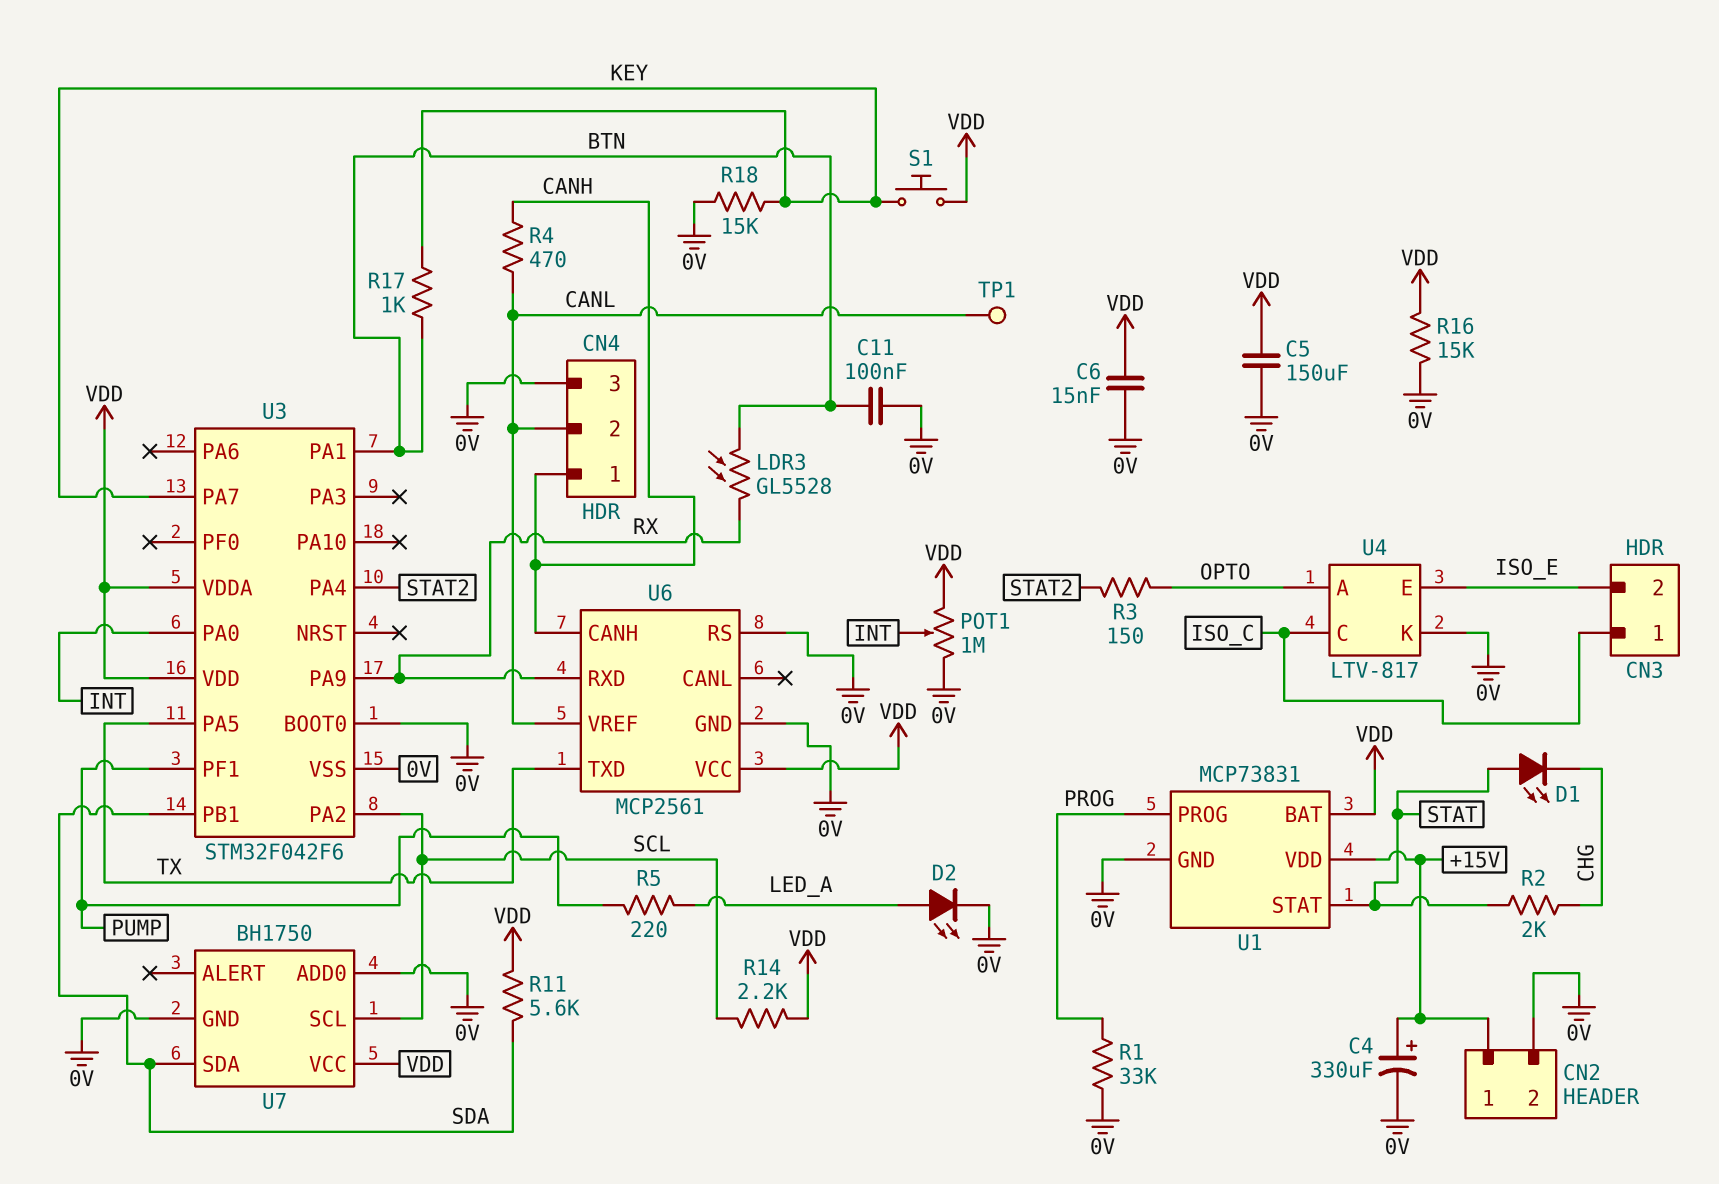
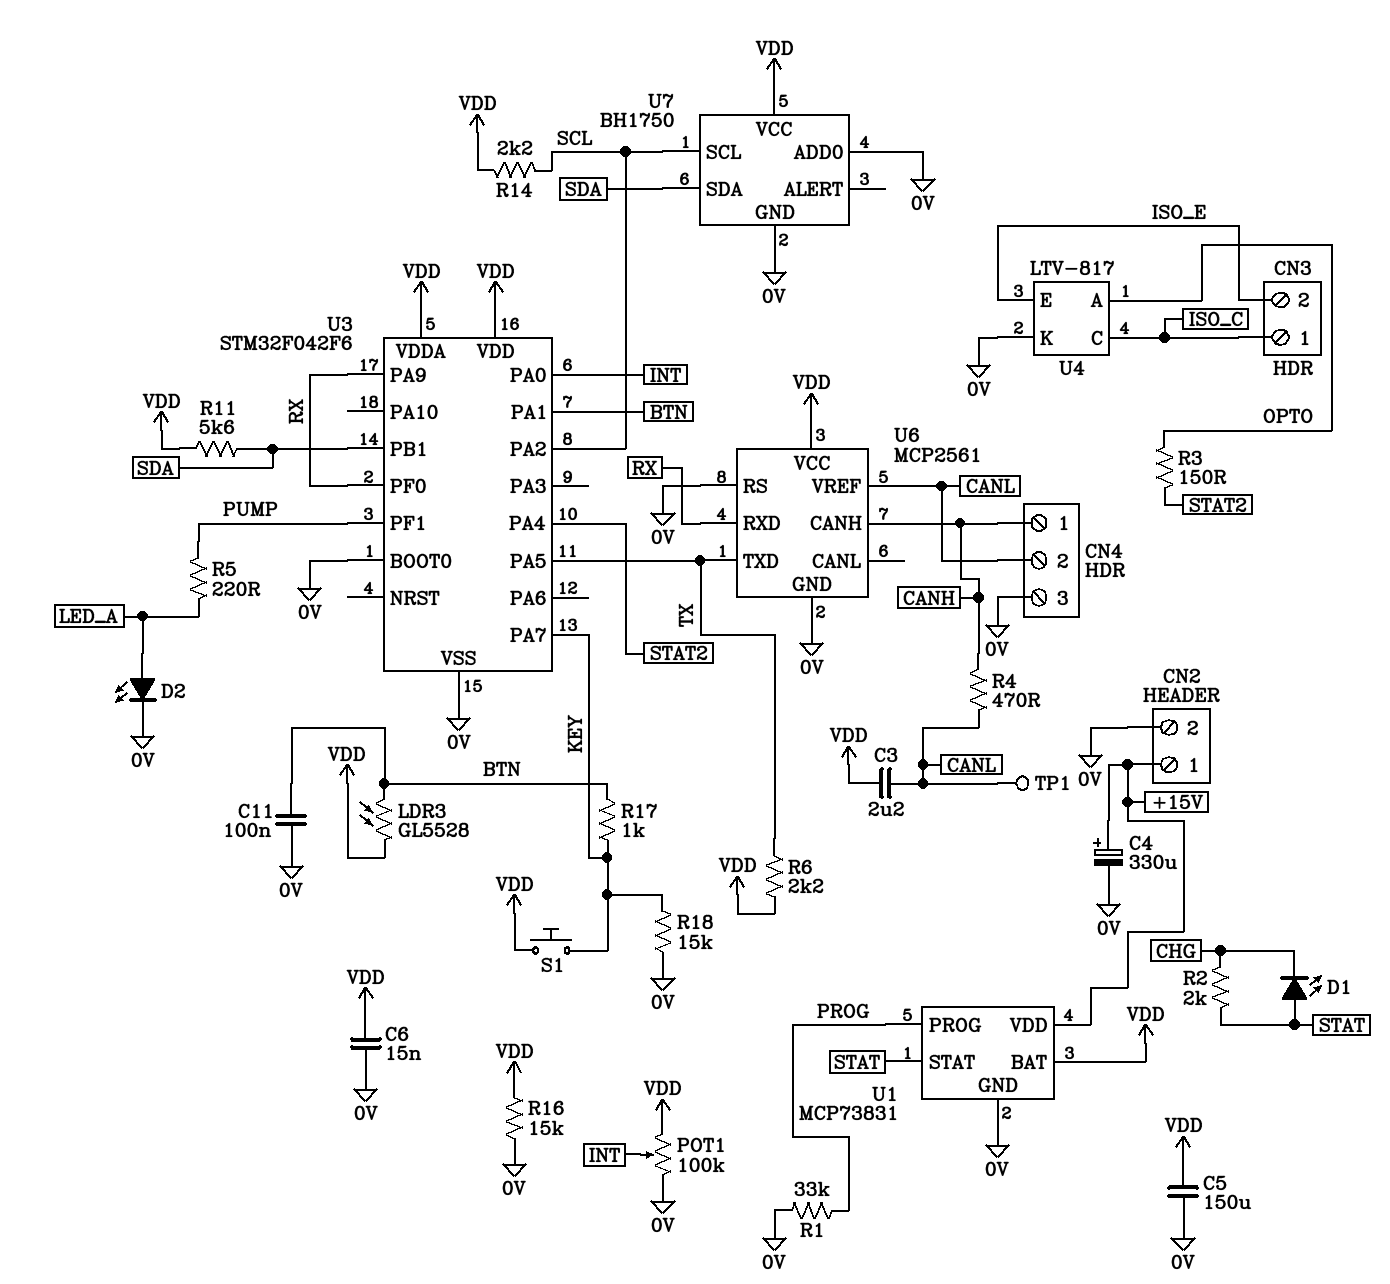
C3: none -> 2.2uF (CANL, VDD)
LDR3: GL5528 (BTN, RX) -> GL5528 (BTN, VDD)
POT1: 1M (0V, VDD, wiper INT) -> 100k (0V, VDD, wiper INT)
R6: none -> 2.2k (TX, VDD)
U3 pin PF0: none -> RX

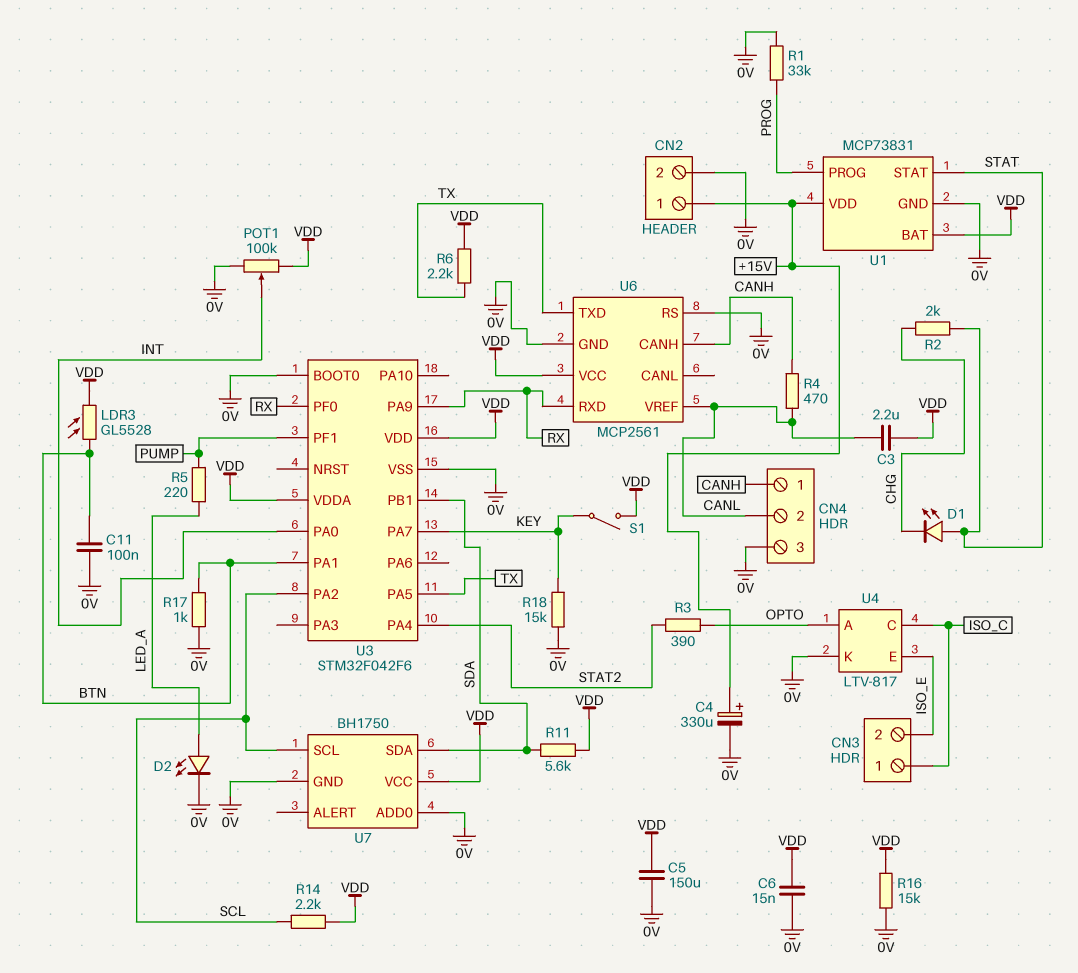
R3: 150 (OPTO, STAT2) -> 390 (OPTO, STAT2)
R17: 1k (BTN, KEY) -> 1k (0V, BTN)
S1: button (KEY, VDD) -> switch (KEY, VDD)
TP1: test point (CANL) -> none

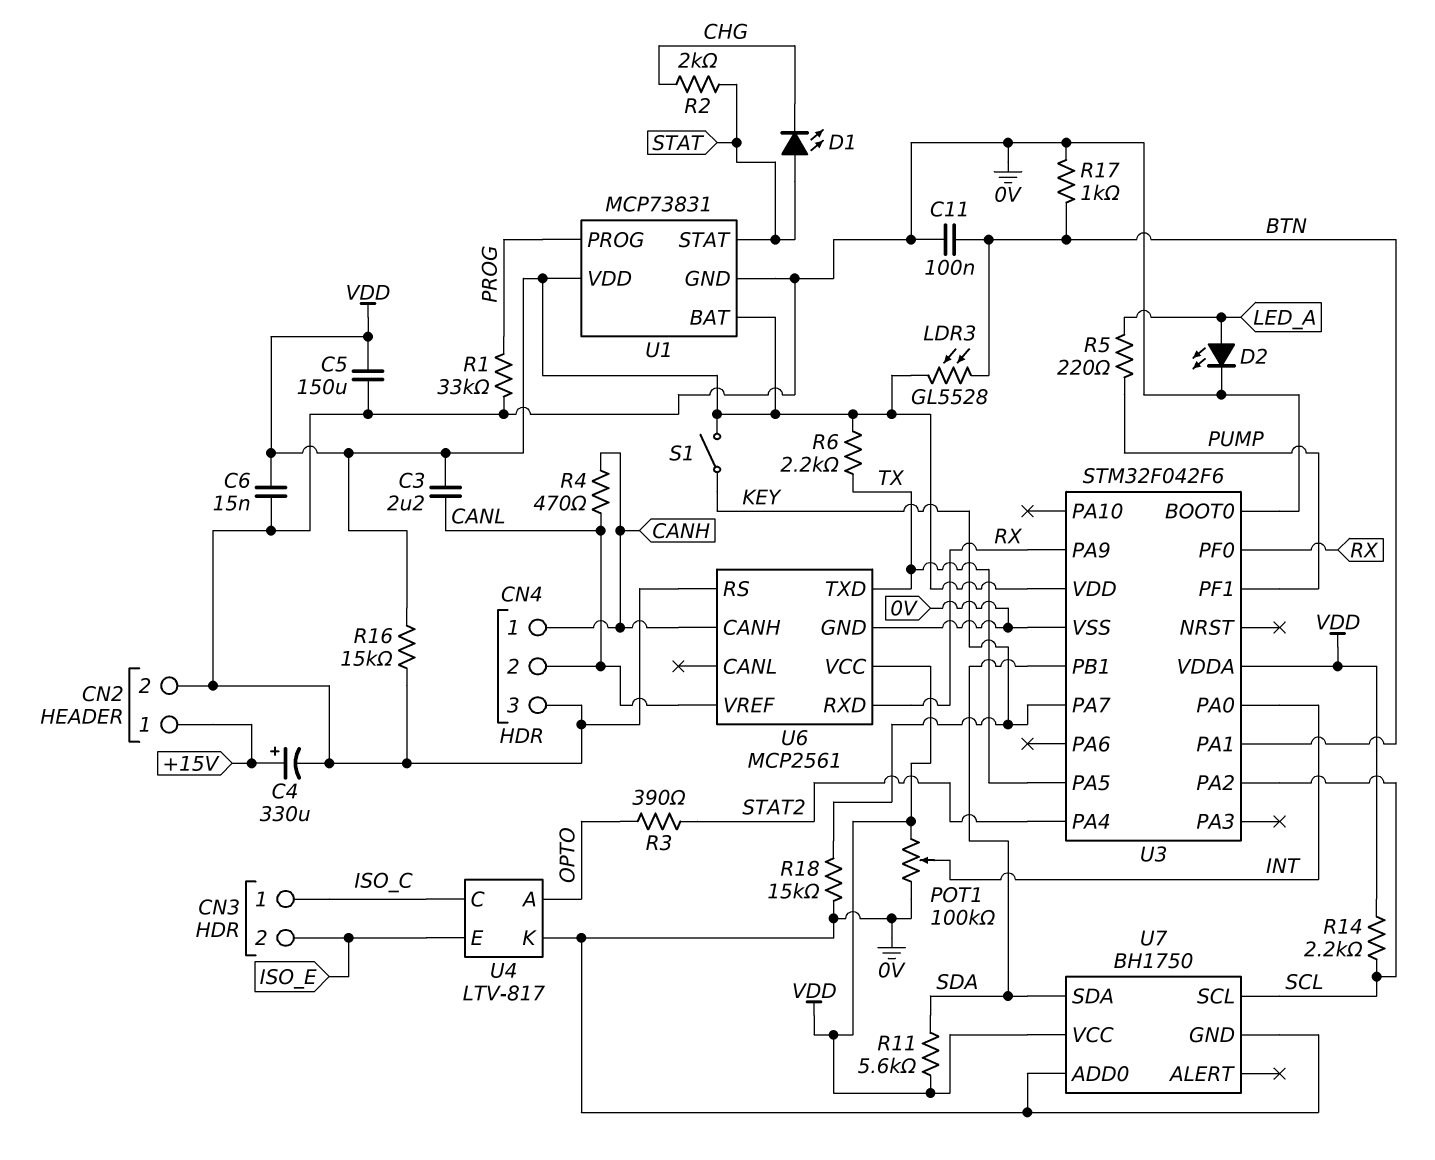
U1 pin VDD: +15V -> VDD

